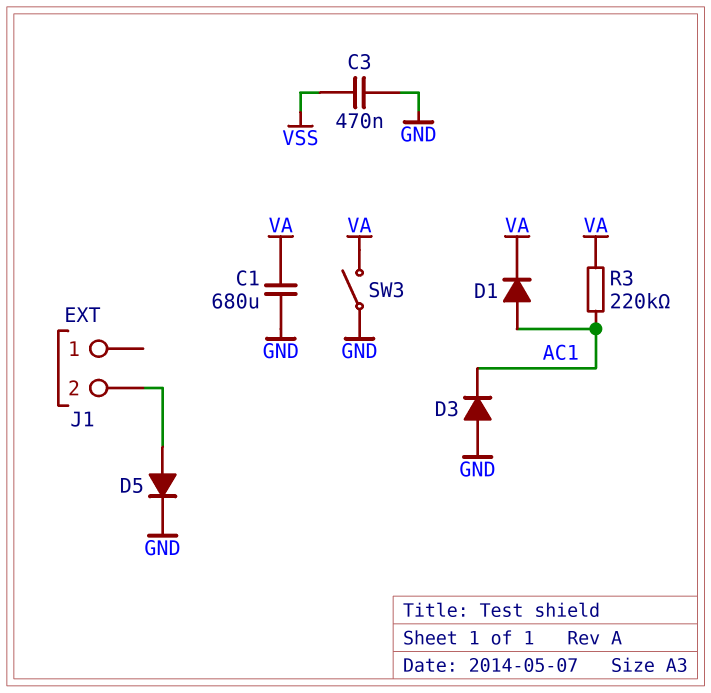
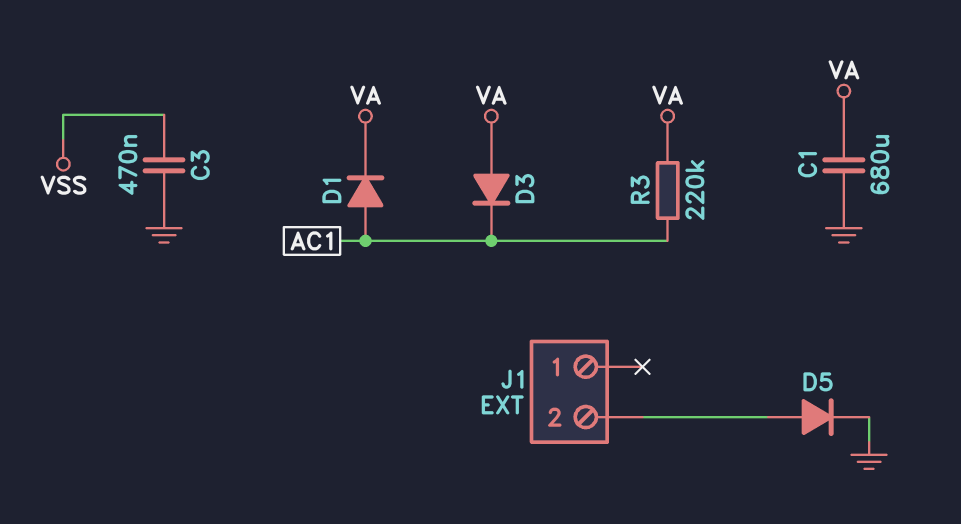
D3: diode (A GND, K AC1) -> diode (A VA, K AC1)
SW3: switch (GND, VA) -> none

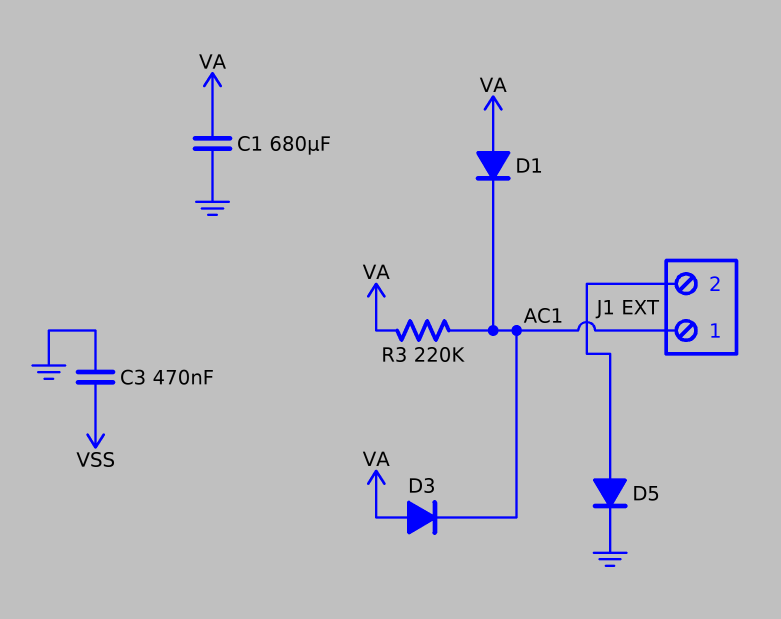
D1: diode (A AC1, K VA) -> diode (A VA, K AC1)
J1 pin 1: none -> AC1

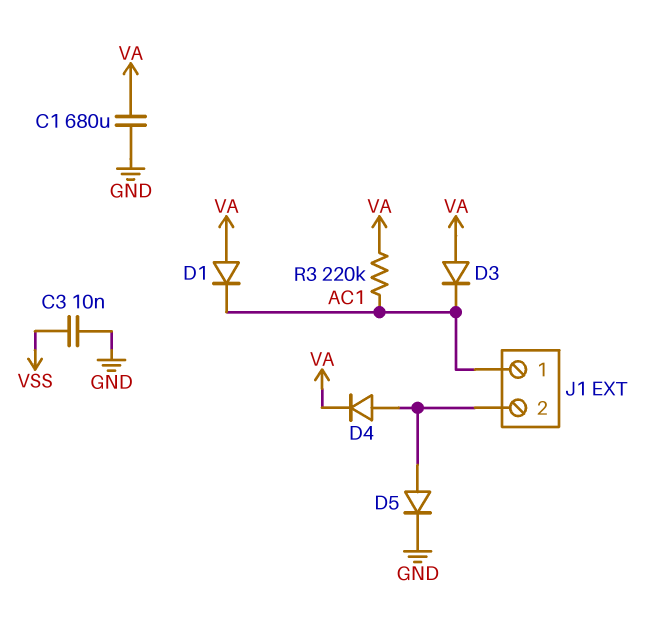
C3: 470nF (GND, VSS) -> 10nF (GND, VSS)
D4: none -> diode (A J1/2, K VA)

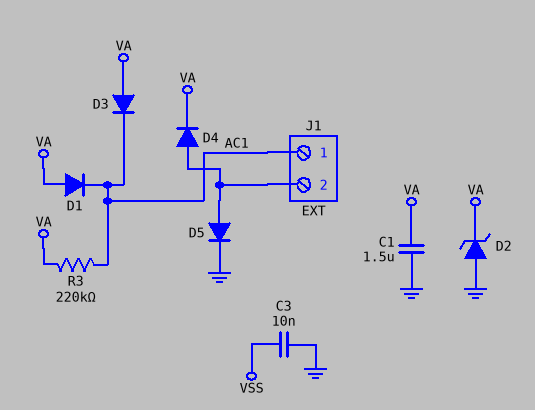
C1: 680uF (GND, VA) -> 1.5uF (GND, VA)
D2: none -> zener (A GND, K VA)

